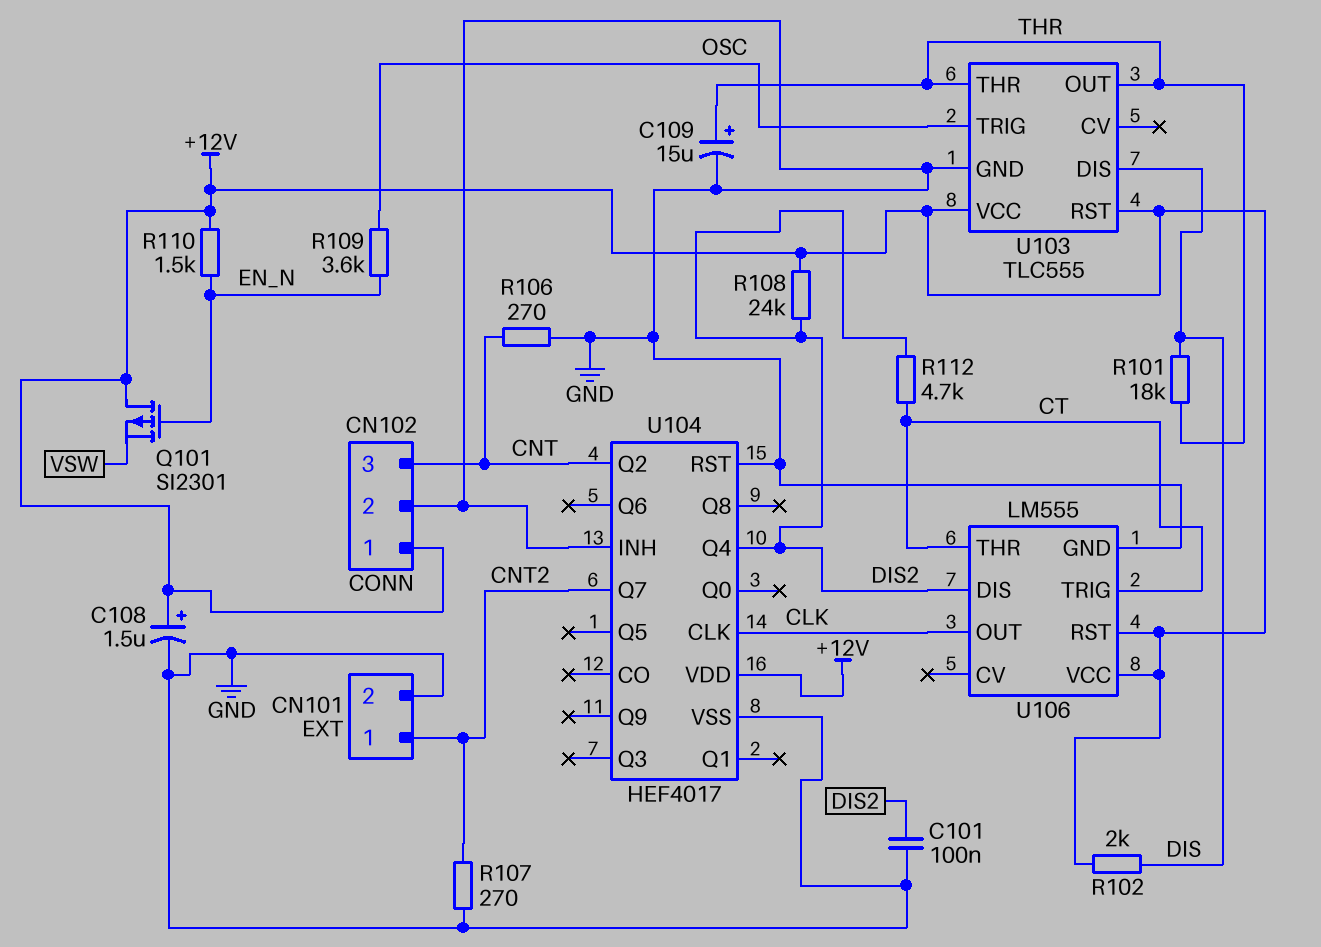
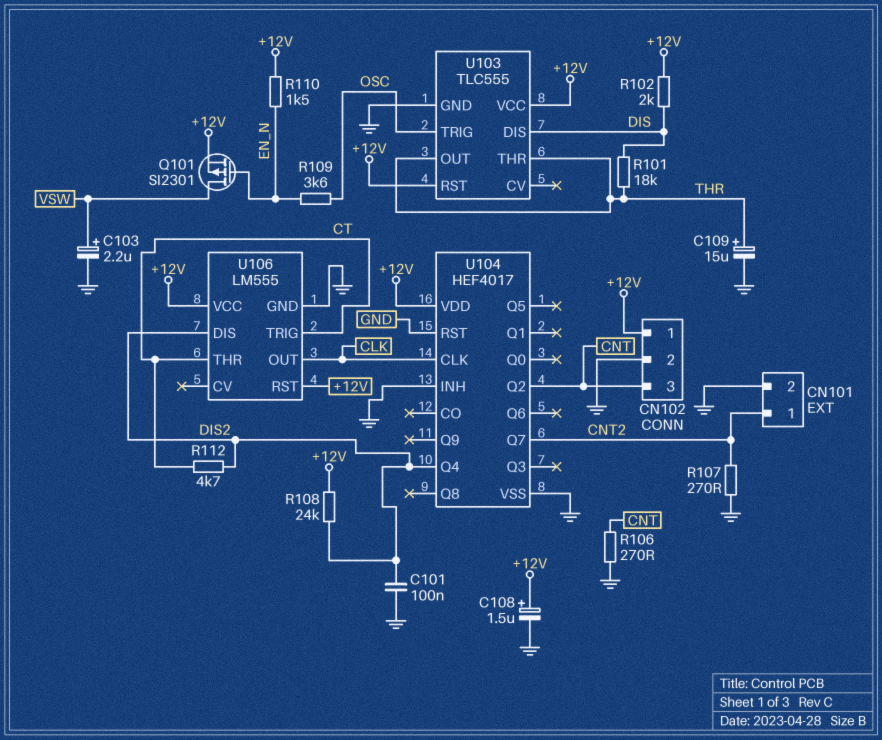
C103: none -> 2.2uF (plus VSW, minus GND)
Q101: PMOS SI2301 (G EN_N, D +12V, S VSW) -> PMOS SI2301 (G EN_N, D VSW, S +12V)

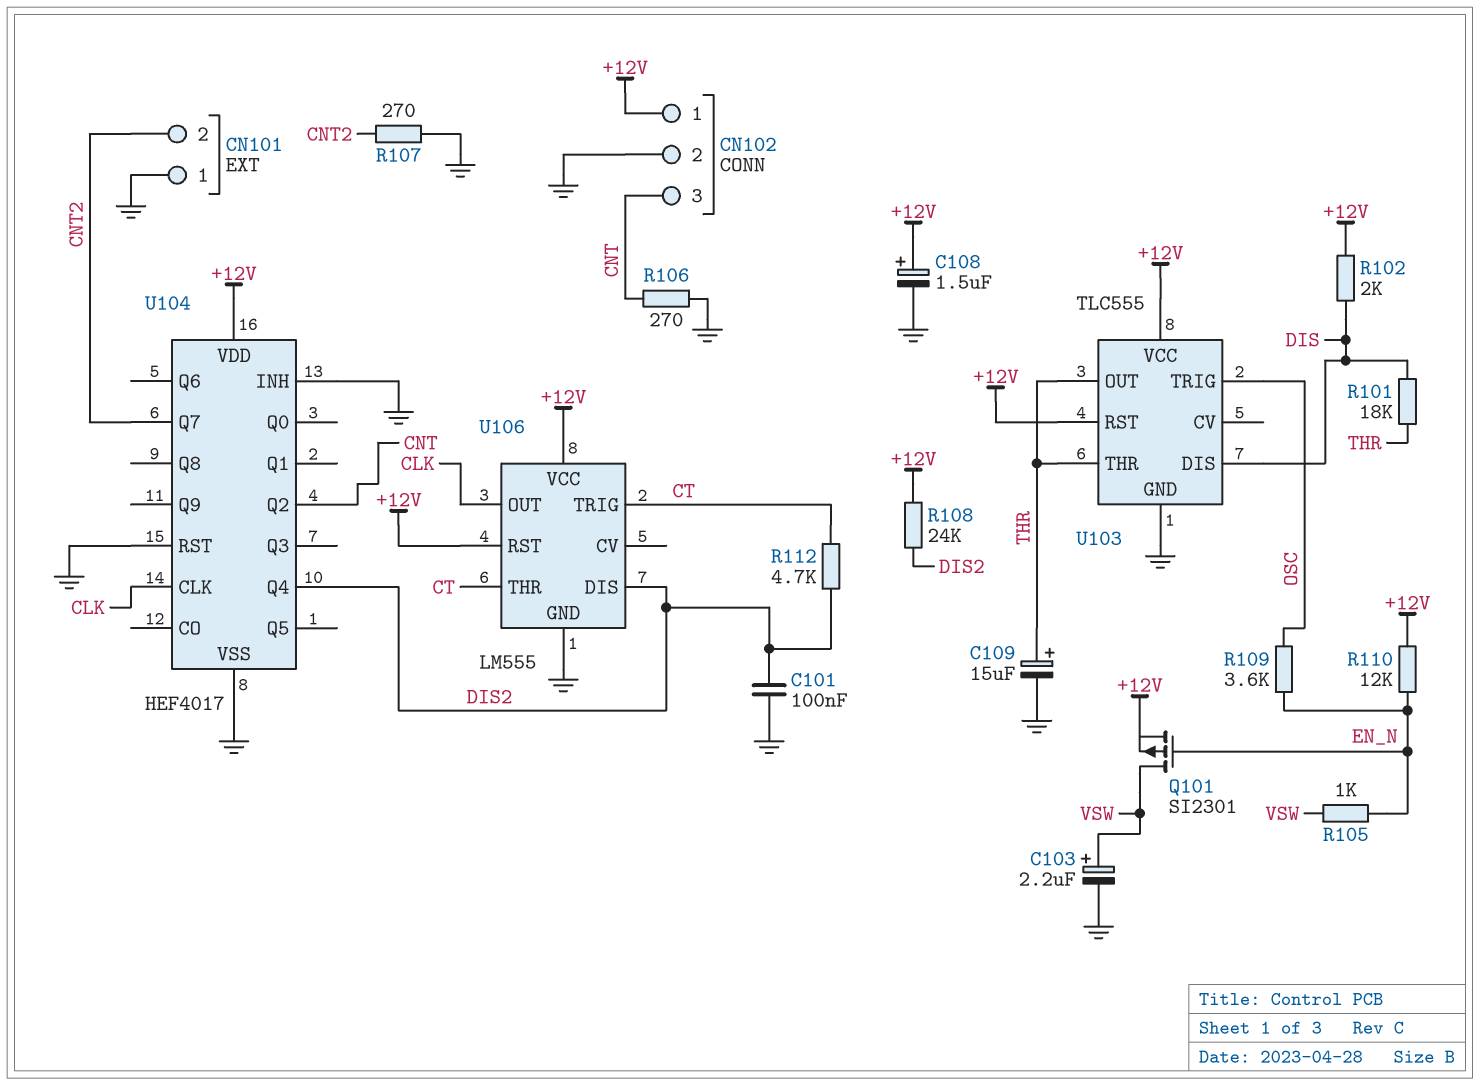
CN101 pin 1: CNT2 -> GND
CN101 pin 2: GND -> CNT2
R105: none -> 1k (EN_N, VSW)
R110: 1.5k (+12V, EN_N) -> 12k (+12V, EN_N)

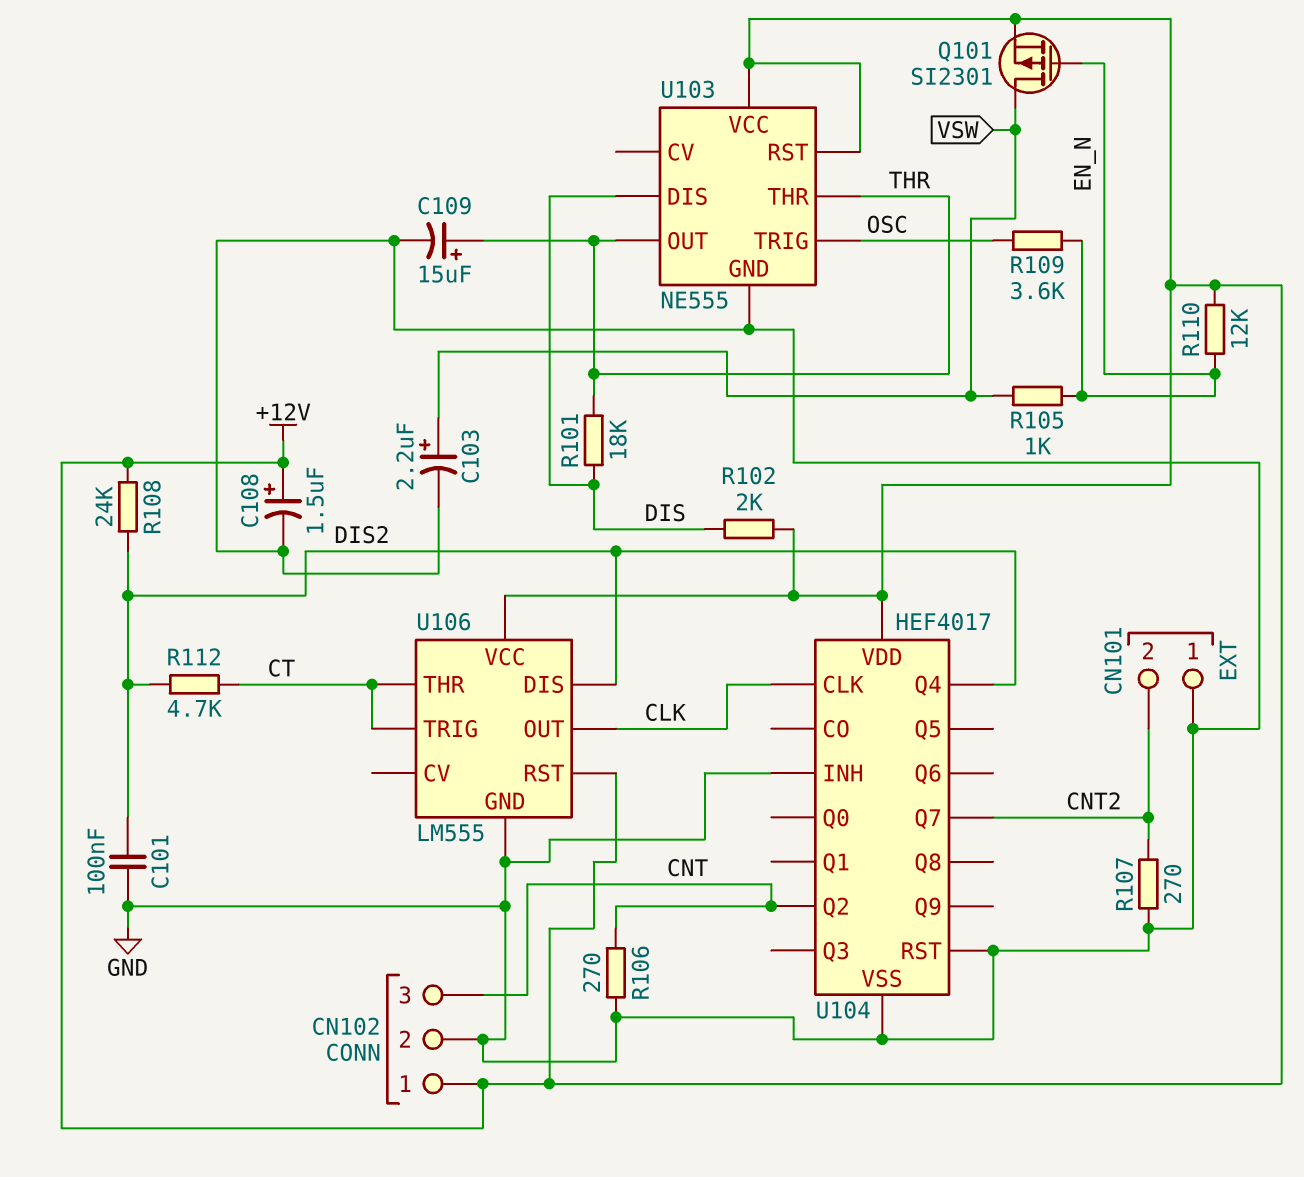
U103: TLC555 -> NE555

